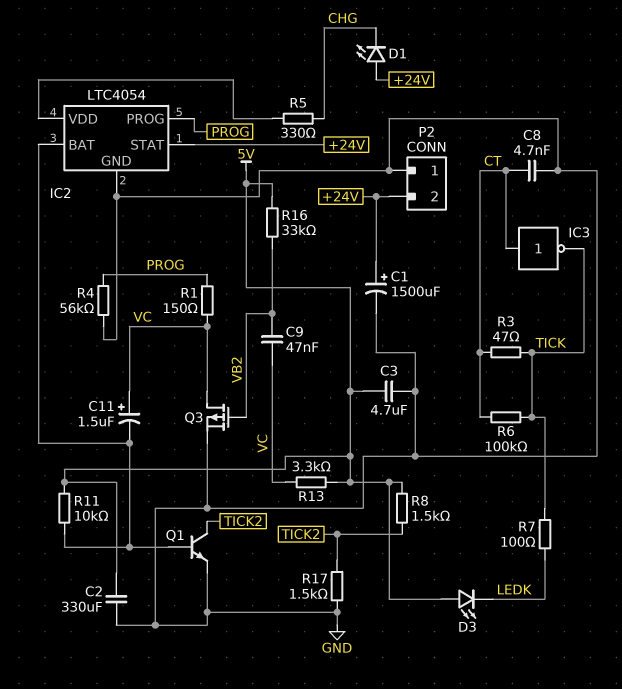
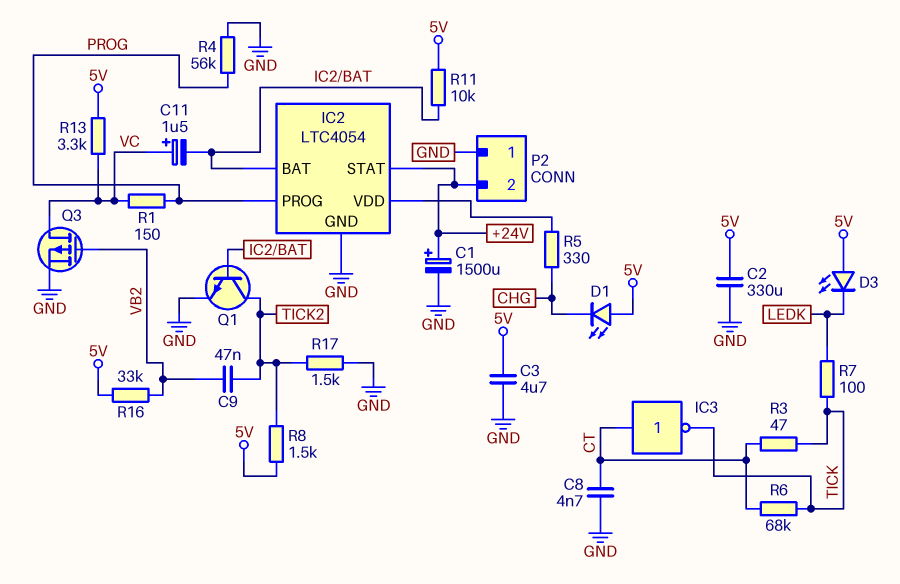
C9: 47nF (VB2, VC) -> 47nF (TICK2, VB2)
D1: LED (A +24V, K CHG) -> LED (A 5V, K CHG)
R6: 100k (CT, TICK) -> 68k (CT, TICK)

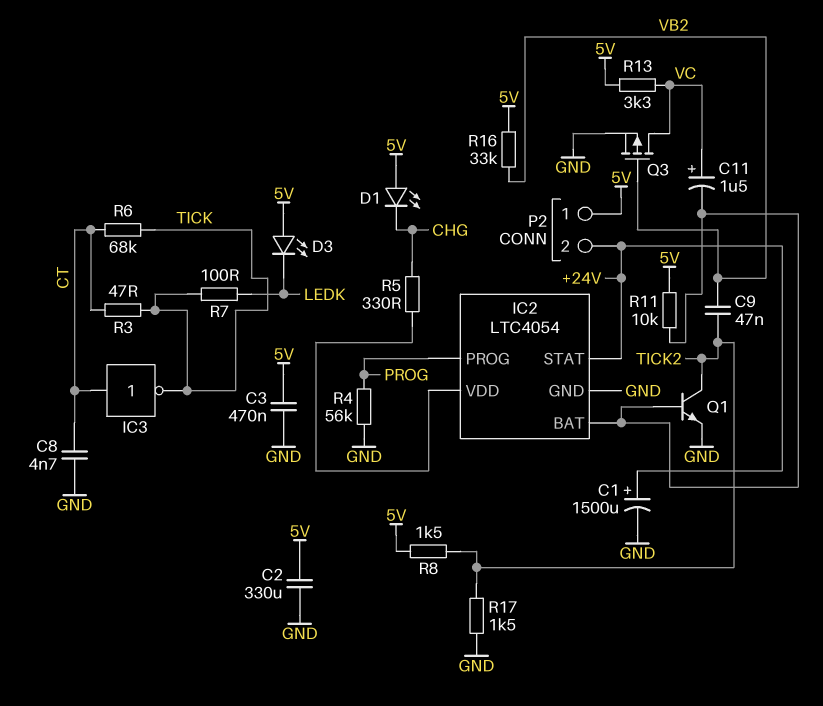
C3: 4.7uF (5V, GND) -> 470nF (5V, GND)
P2 pin 1: GND -> 5V
R1: 150 (PROG, VC) -> none

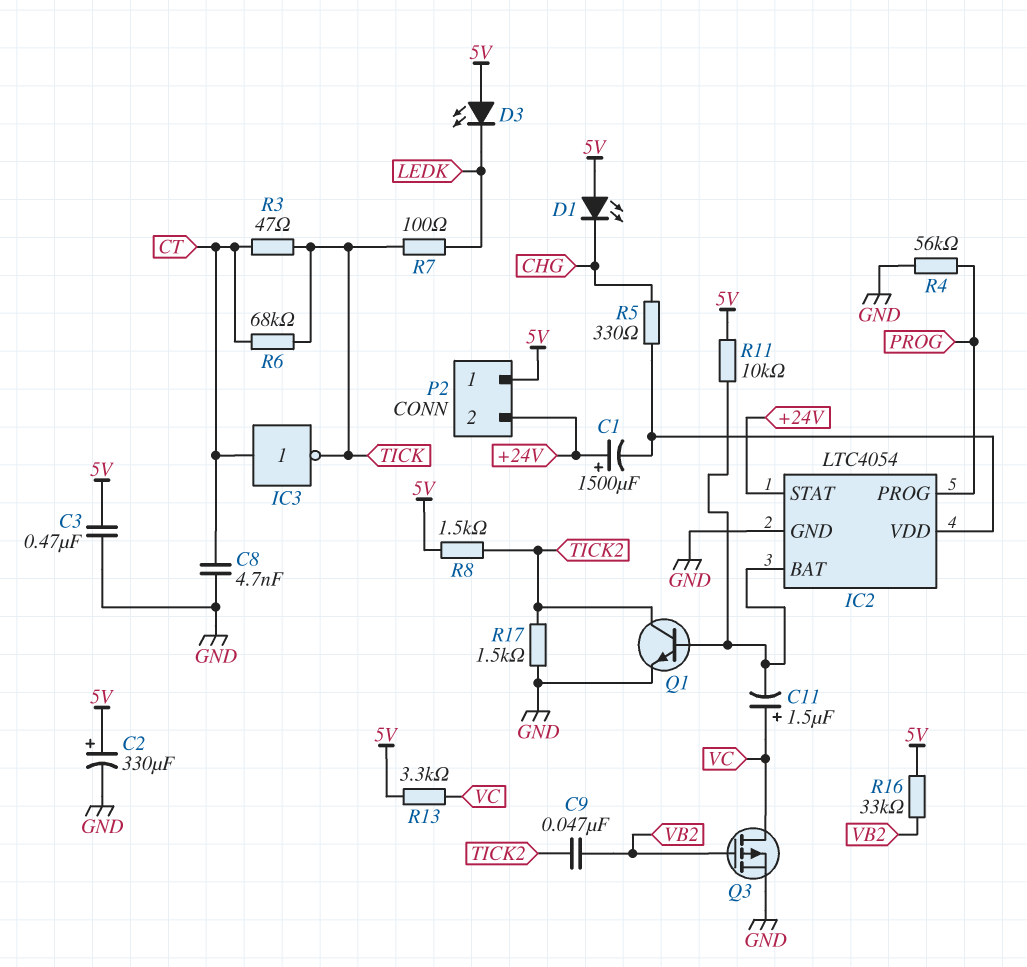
C1: 1500uF (plus +24V, minus GND) -> 1500uF (plus +24V, minus IC2/VDD)
C2: 330uF (5V, GND) -> 330uF (plus 5V, minus GND)

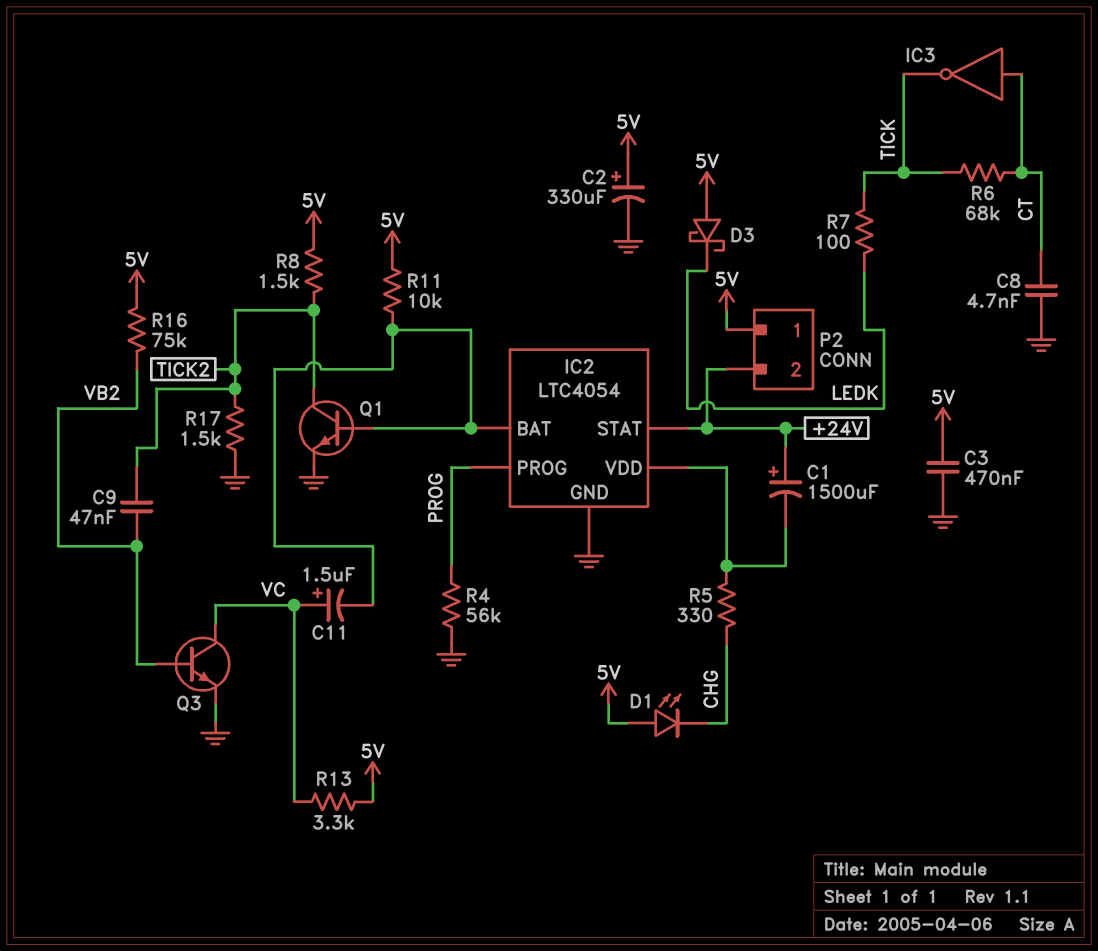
D3: LED (A 5V, K LEDK) -> schottky (A 5V, K LEDK)
Q3: PMOS (G VB2, D VC, S GND) -> NPN (B VB2, C VC, E GND)
R3: 47 (CT, TICK) -> none
R16: 33k (5V, VB2) -> 75k (5V, VB2)

